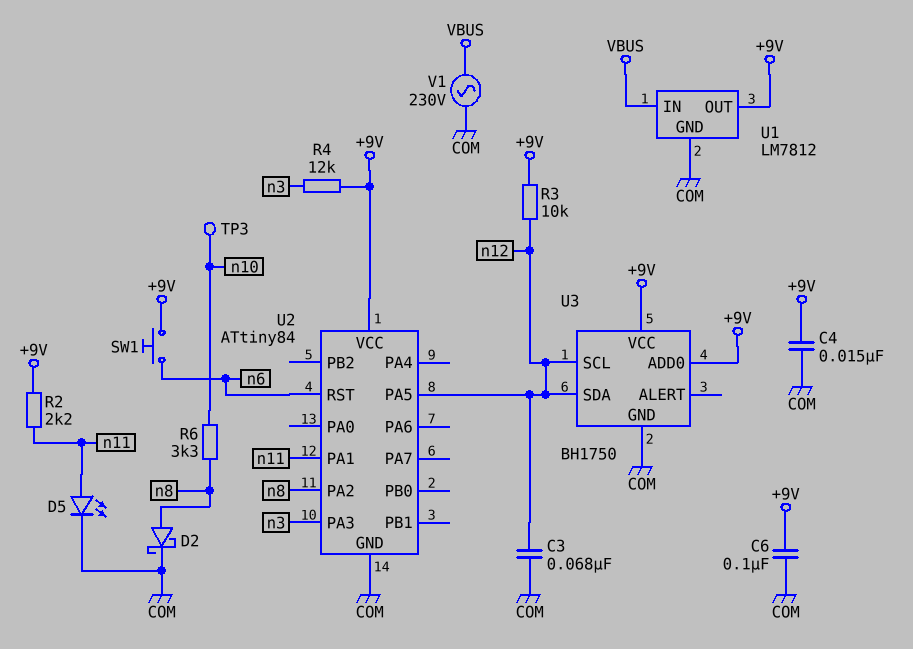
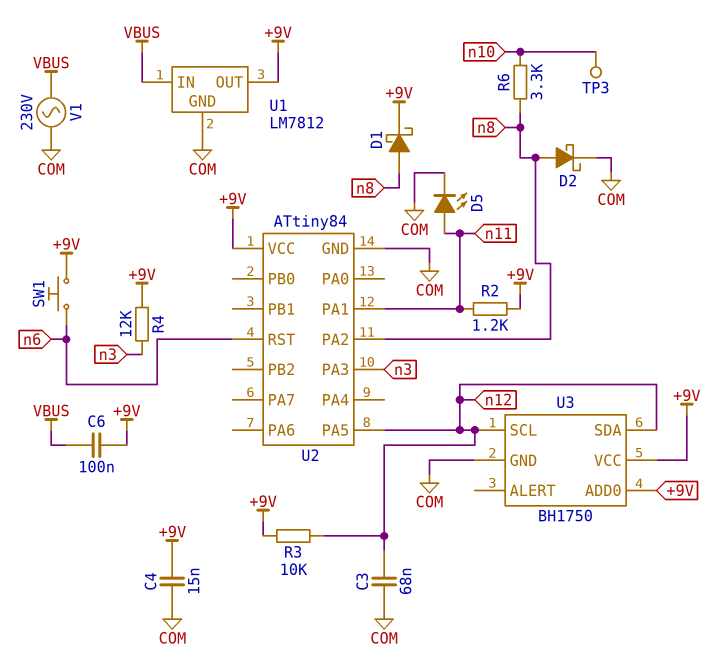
C6: 100nF (+9V, COM) -> 100nF (+9V, VBUS)
D1: none -> schottky (A n8, K +9V)
R2: 2.2k (+9V, n11) -> 1.2k (+9V, n11)

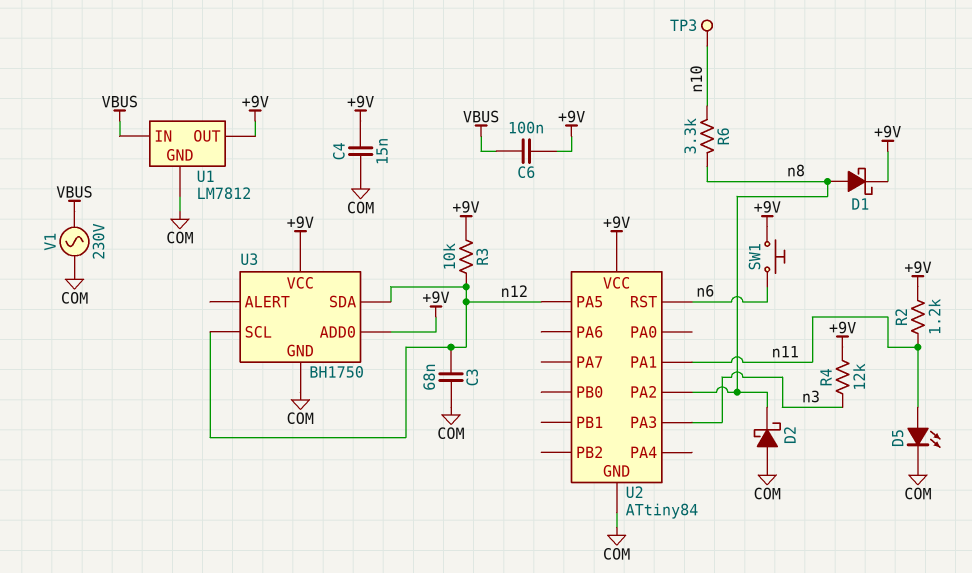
D2: schottky (A n8, K COM) -> schottky (A COM, K n8)

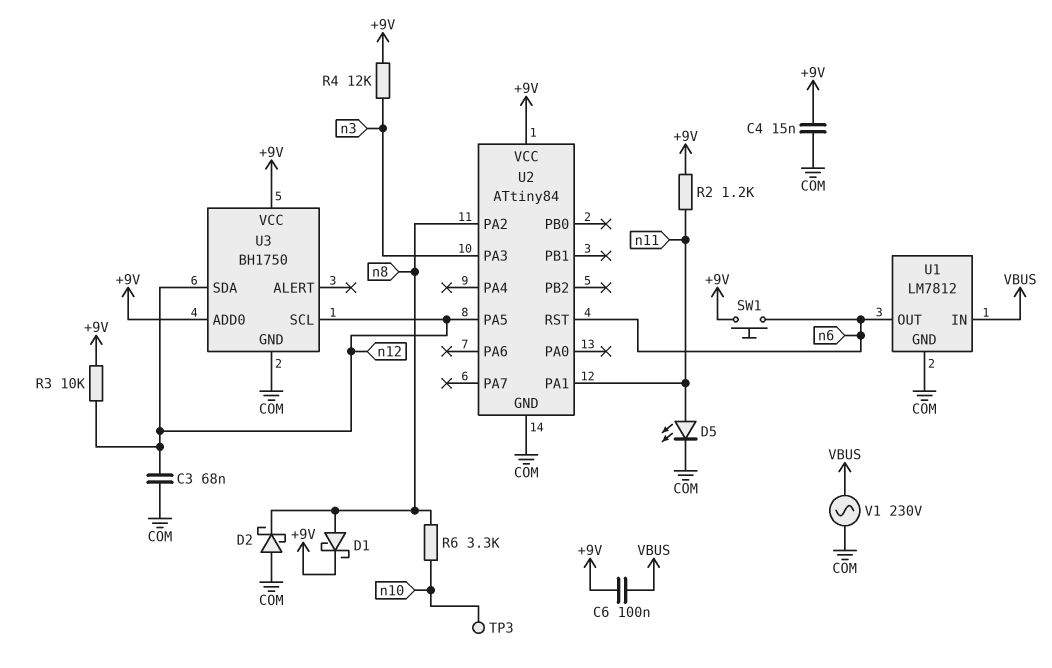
U1 pin OUT: +9V -> n6

